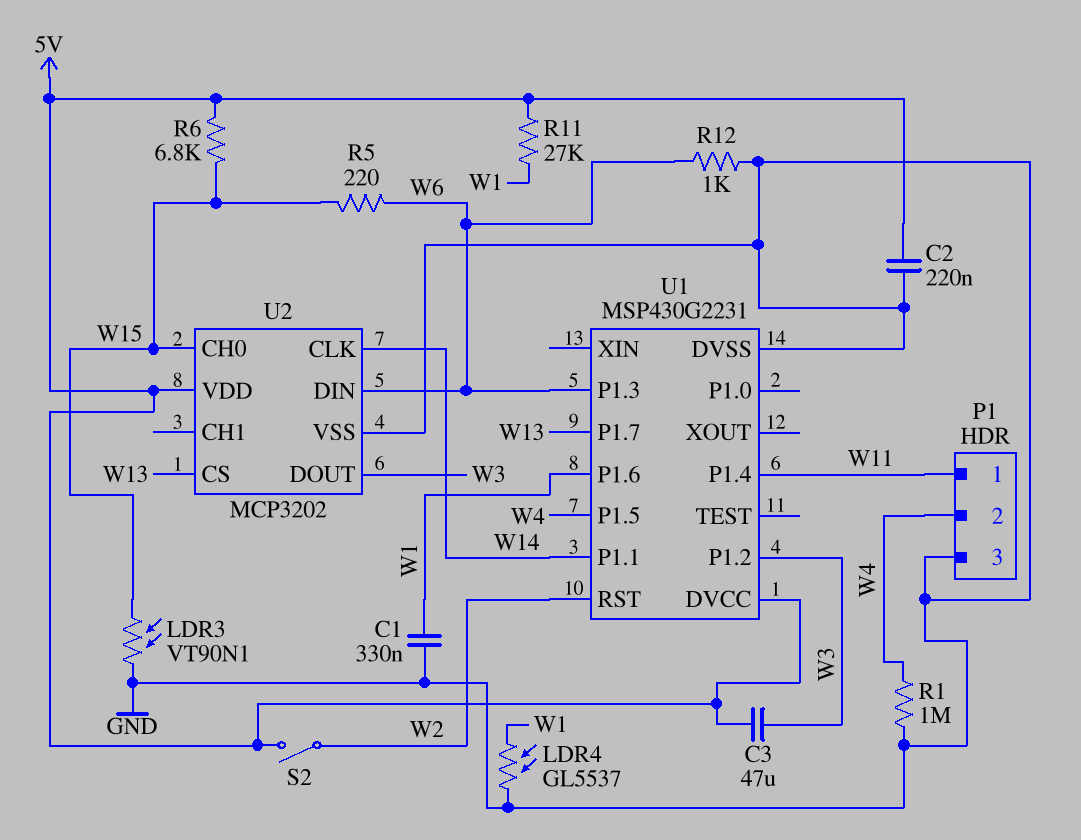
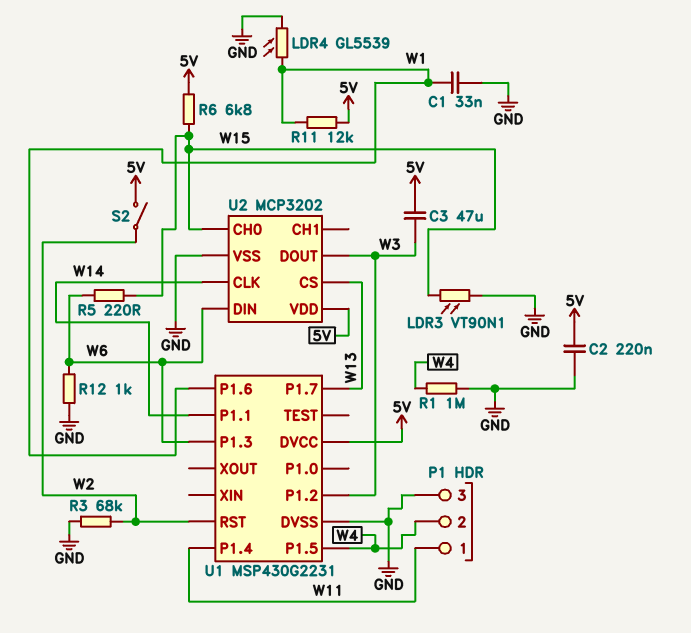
C1: 330nF (GND, W1) -> 33nF (GND, W1)
LDR4: GL5537 (GND, W1) -> GL5539 (GND, W1)
R3: none -> 68k (GND, W2)
R11: 27k (5V, W1) -> 12k (5V, W1)

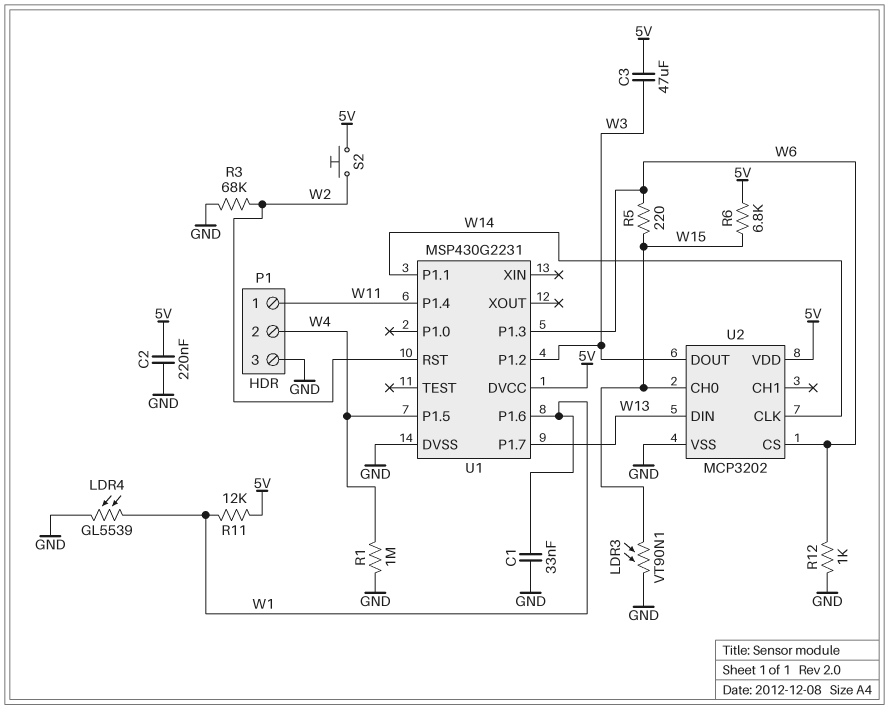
S2: switch (5V, W2) -> button (5V, W2)
U2 pin CS: W13 -> W6
U2 pin DIN: W6 -> W13

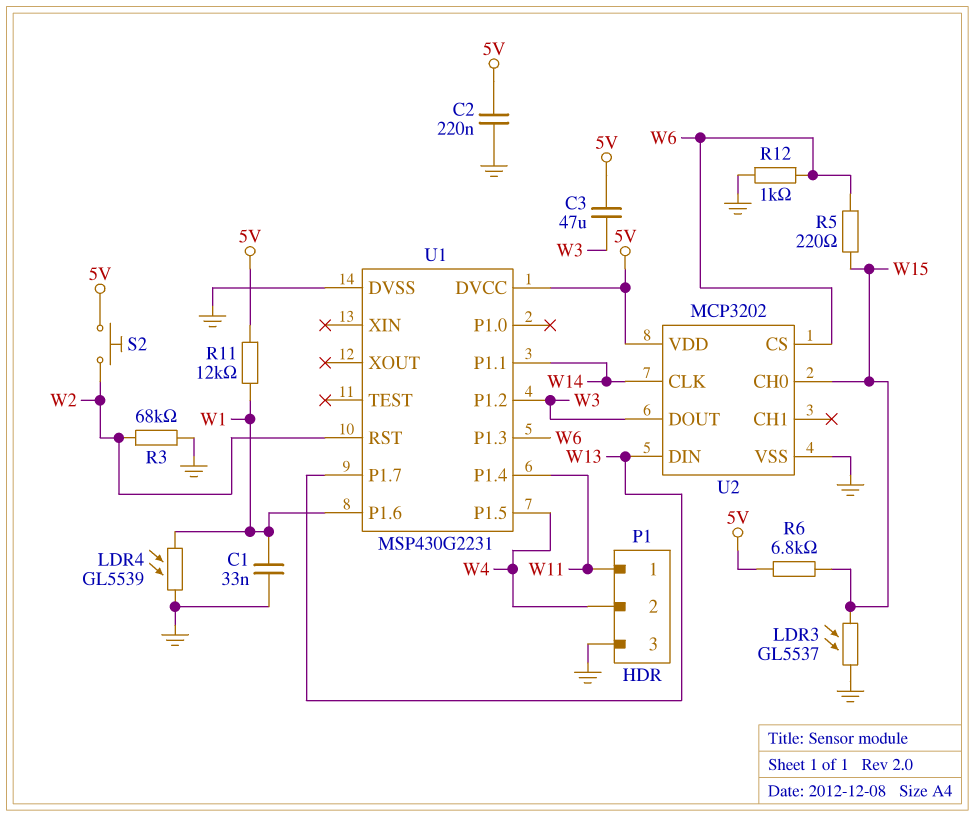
LDR3: VT90N1 (GND, W15) -> GL5537 (GND, W15)
R1: 1M (GND, W4) -> none

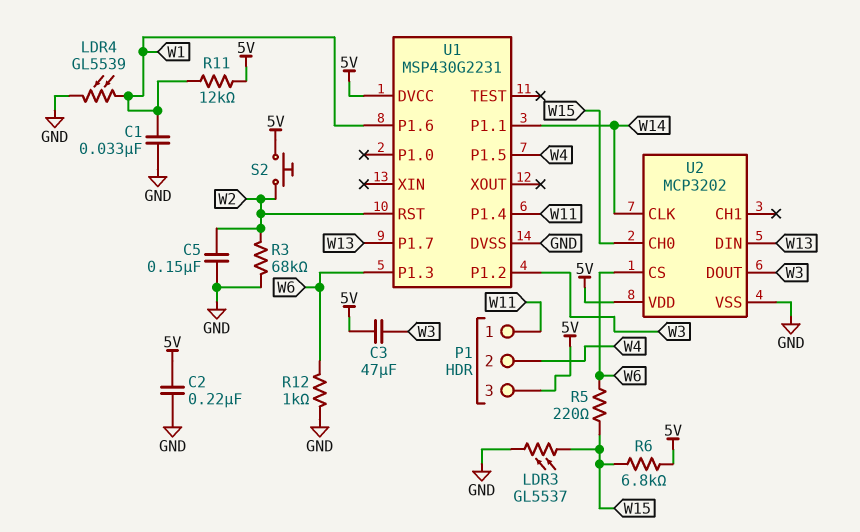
C5: none -> 150nF (GND, W2)
P1 pin 3: GND -> 5V

